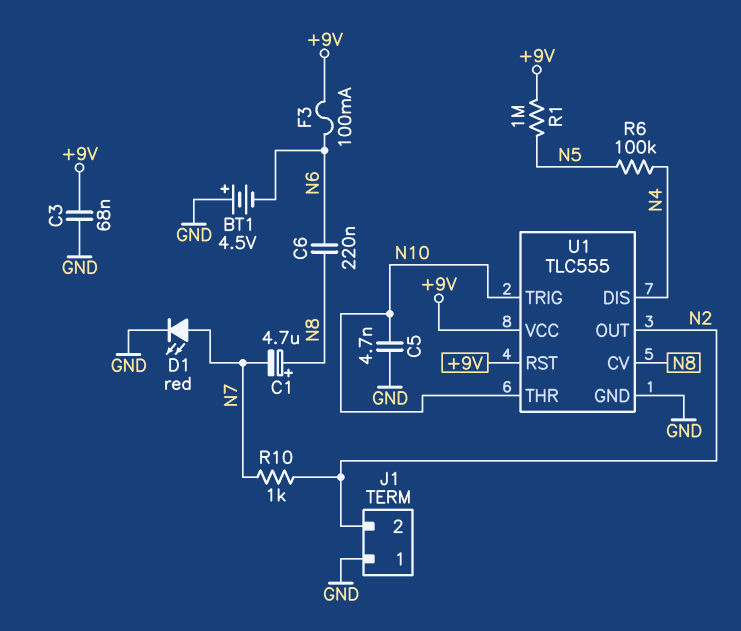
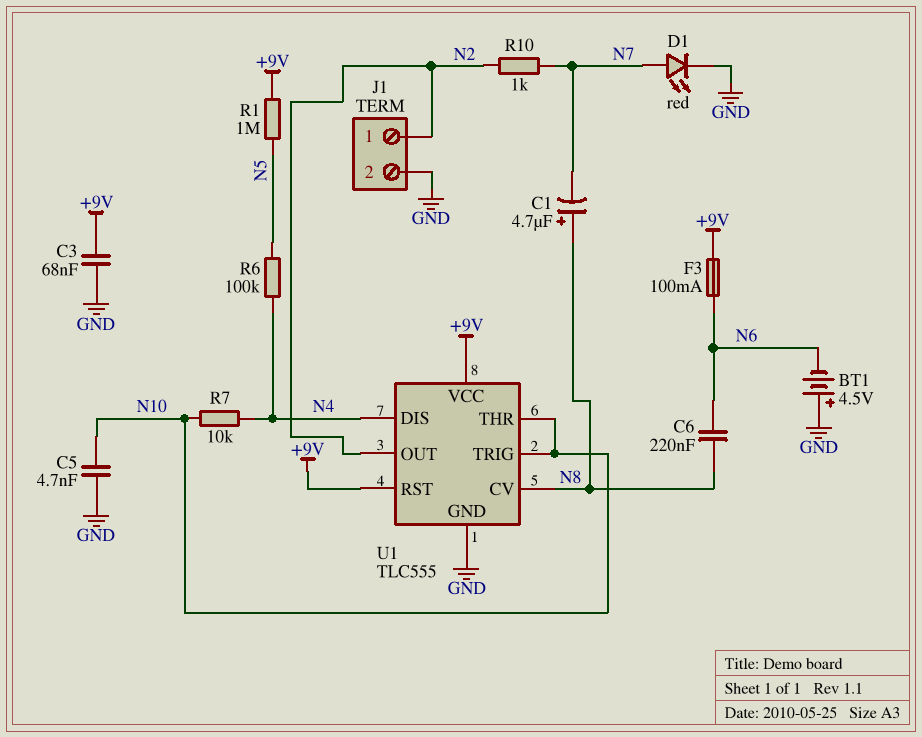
J1 pin 1: GND -> N2
J1 pin 2: N2 -> GND
R7: none -> 10k (N4, N10)

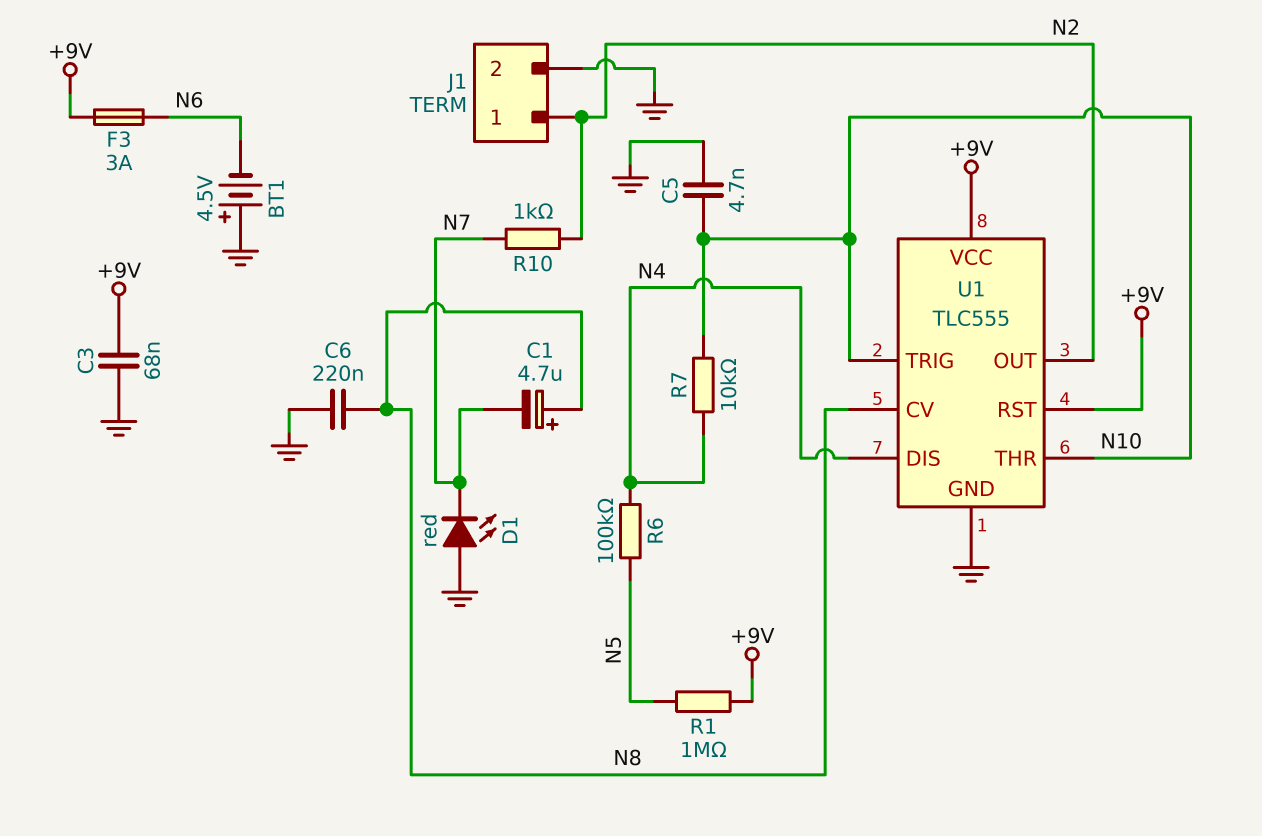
C6: 220nF (N6, N8) -> 220nF (GND, N8)
D1: LED red (A N7, K GND) -> LED red (A GND, K N7)
F3: 100mA (+9V, N6) -> 3A (+9V, N6)

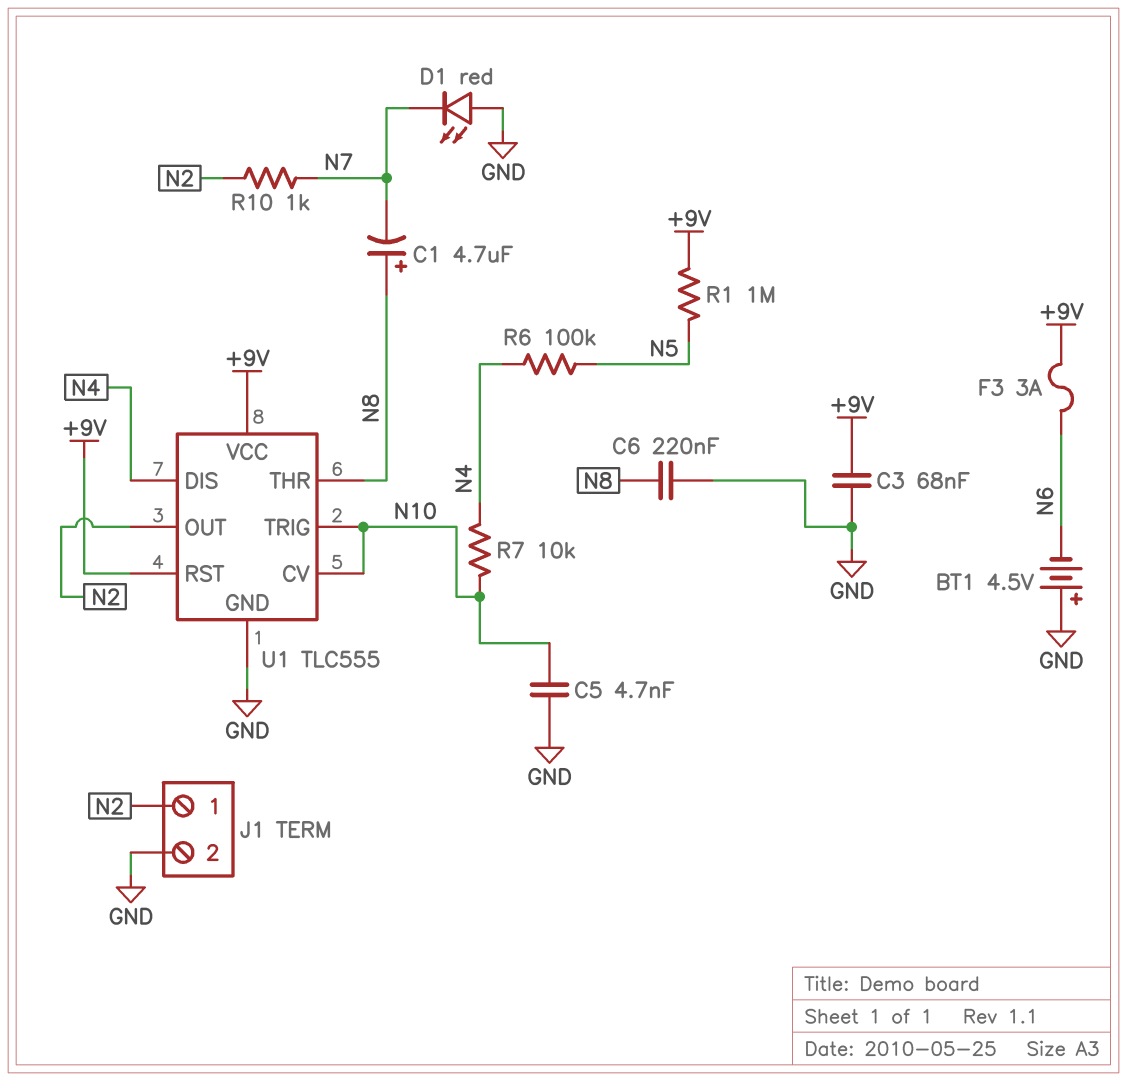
U1 pin CV: N8 -> N10
U1 pin THR: N10 -> N8

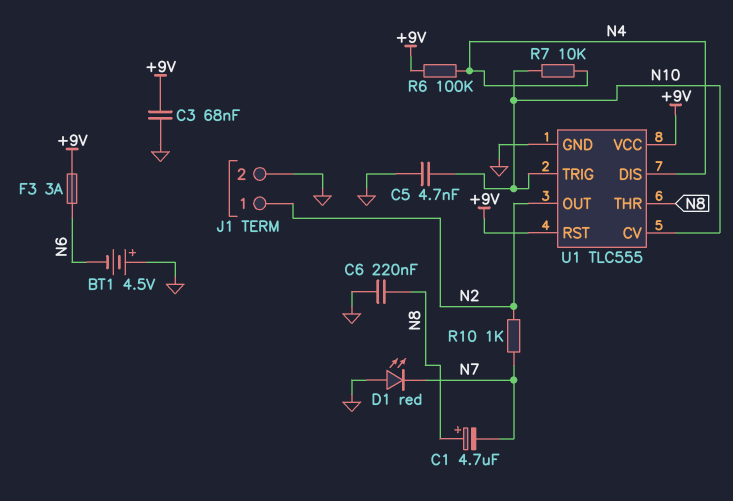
R1: 1M (+9V, N5) -> none
R6: 100k (N4, N5) -> 100k (+9V, N4)

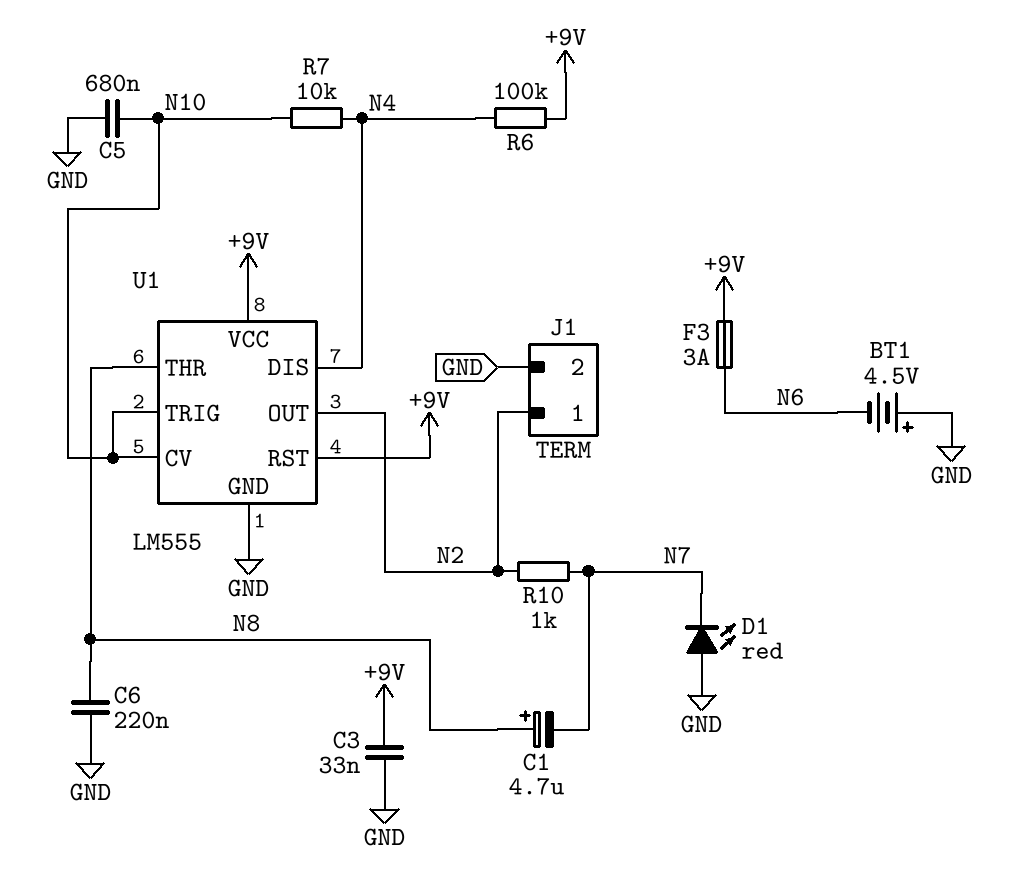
C3: 68nF (+9V, GND) -> 33nF (+9V, GND)
C5: 4.7nF (GND, N10) -> 680nF (GND, N10)
U1: TLC555 -> LM555

